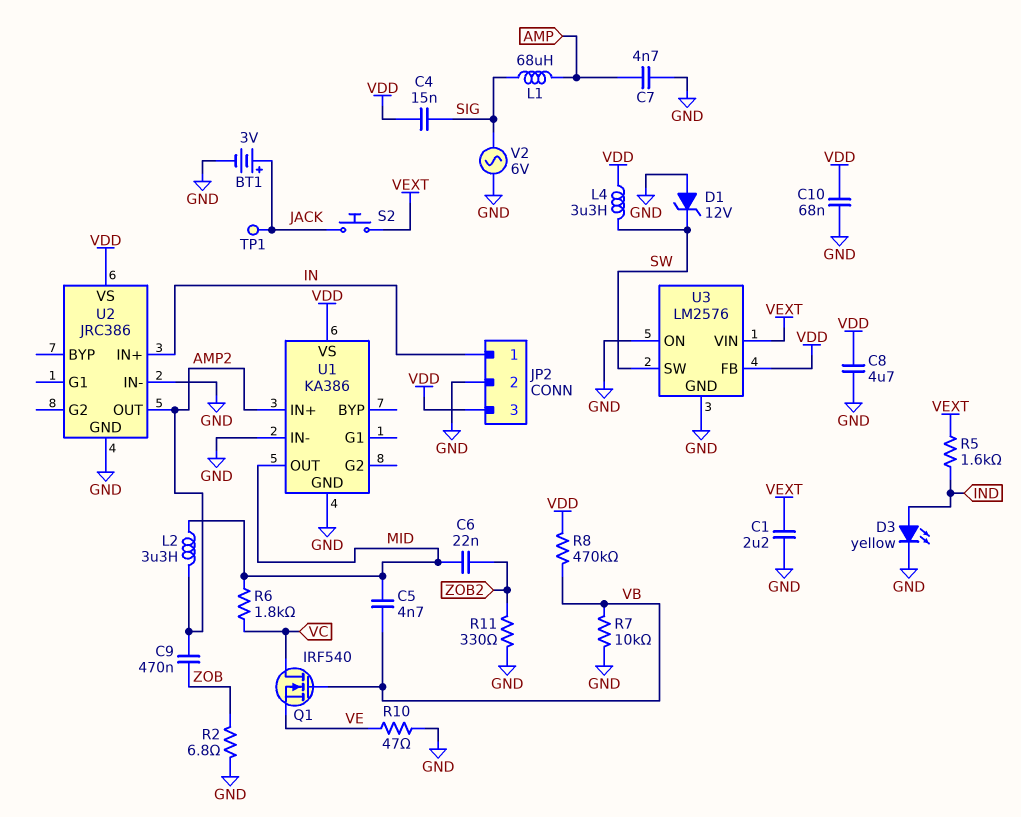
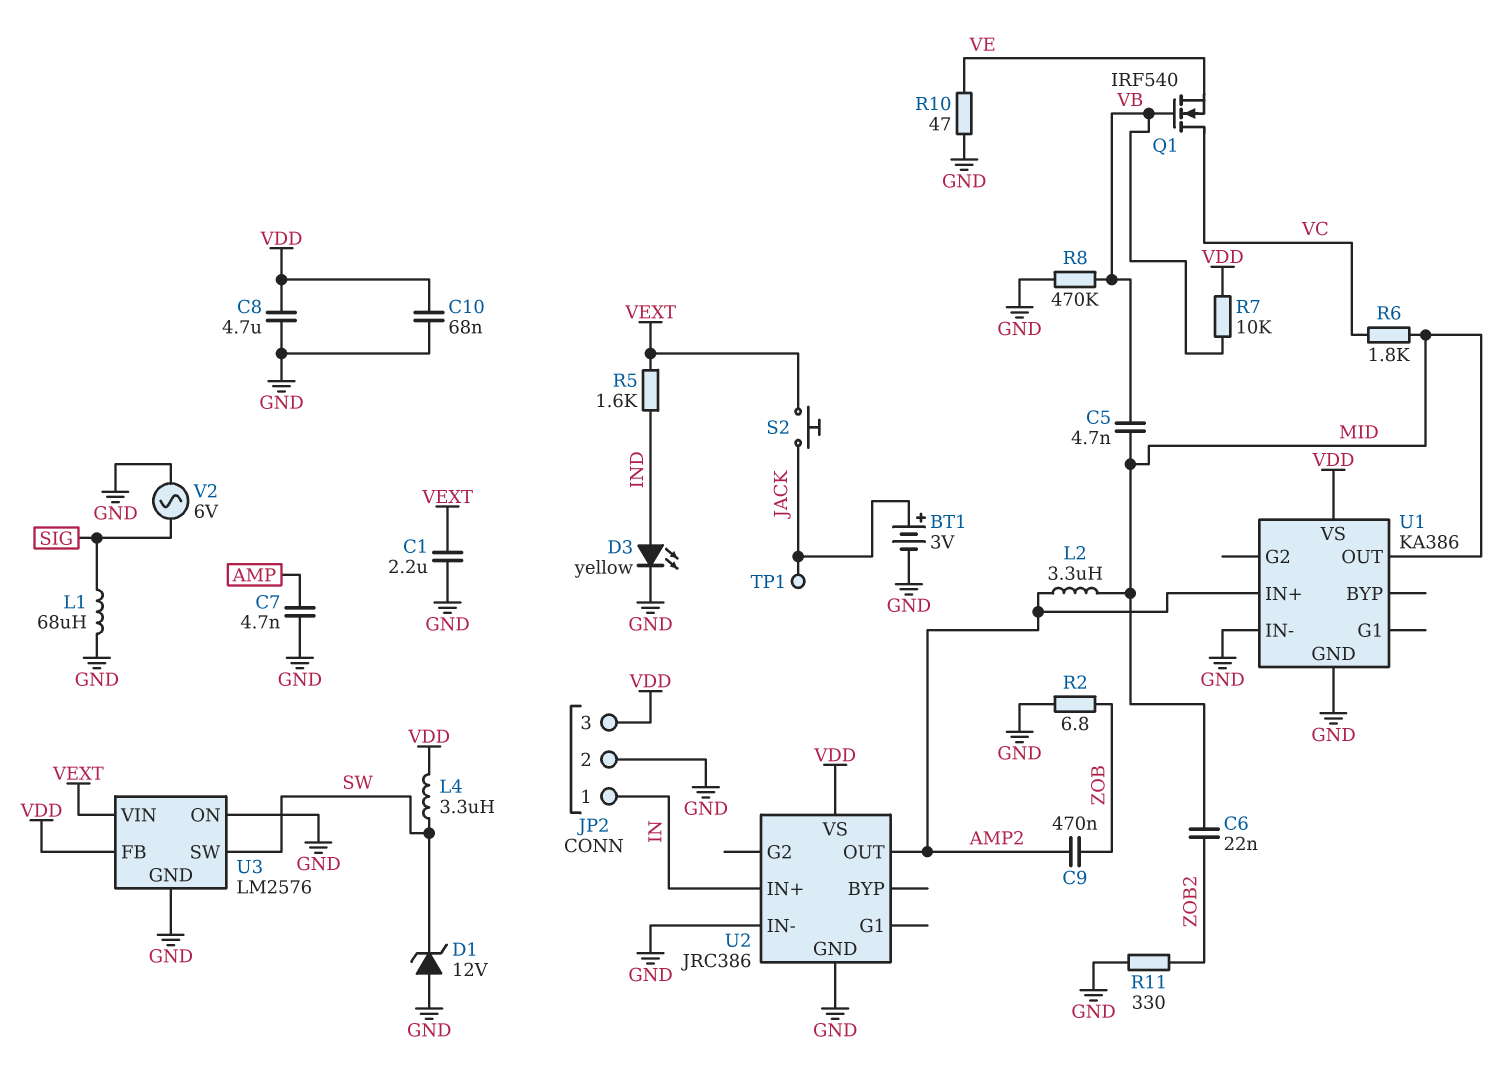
C4: 15nF (SIG, VDD) -> none
L1: 68uH (AMP, SIG) -> 68uH (GND, SIG)
R7: 10k (GND, VB) -> 10k (VB, VDD)
R8: 470k (VB, VDD) -> 470k (GND, VB)

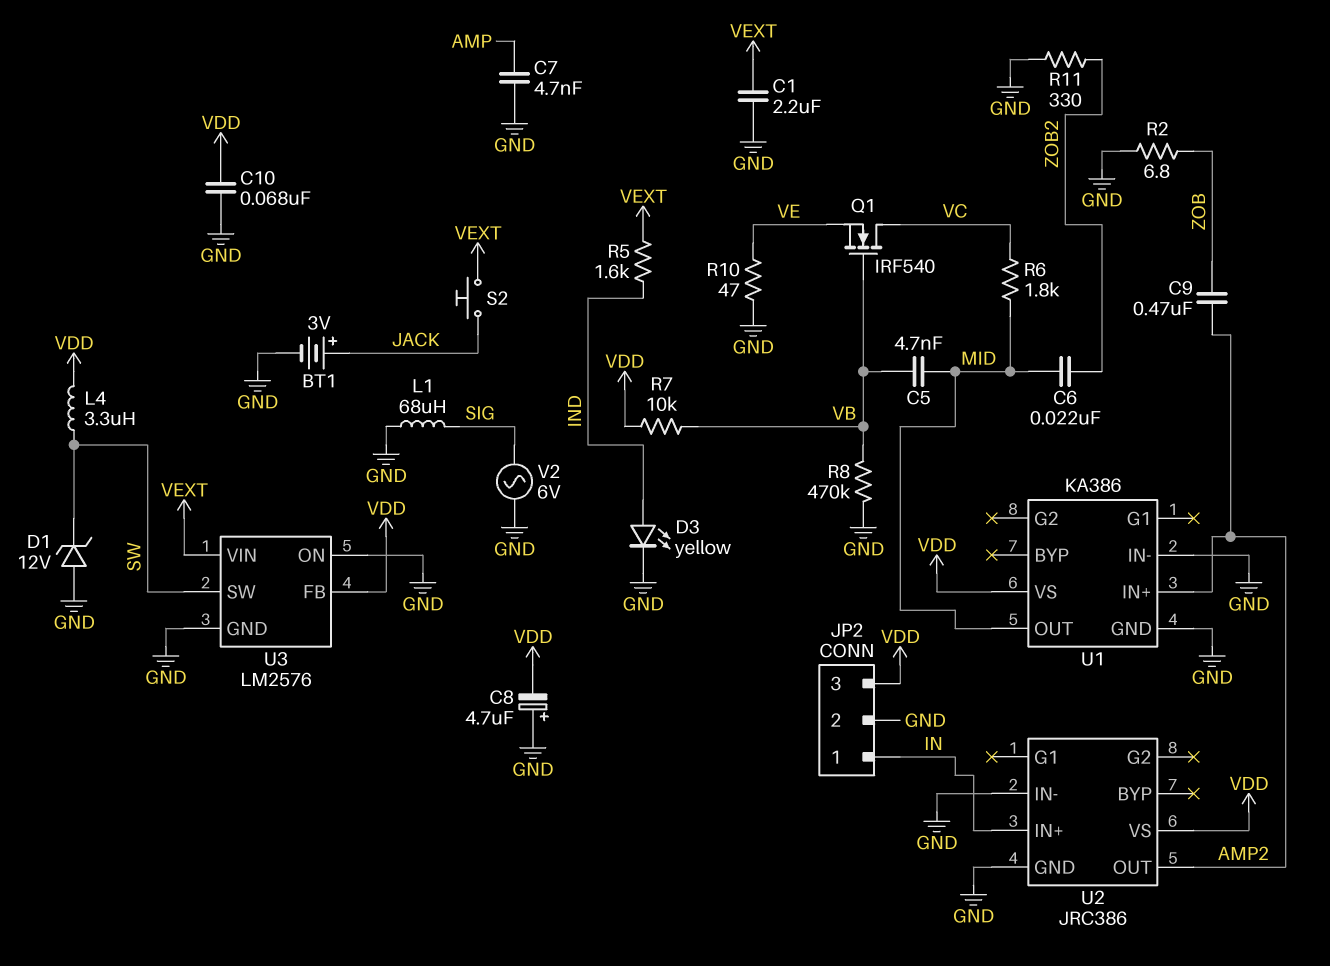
C8: 4.7uF (GND, VDD) -> 4.7uF (plus GND, minus VDD)
L2: 3.3uH (AMP2, MID) -> none
TP1: test point (JACK) -> none

